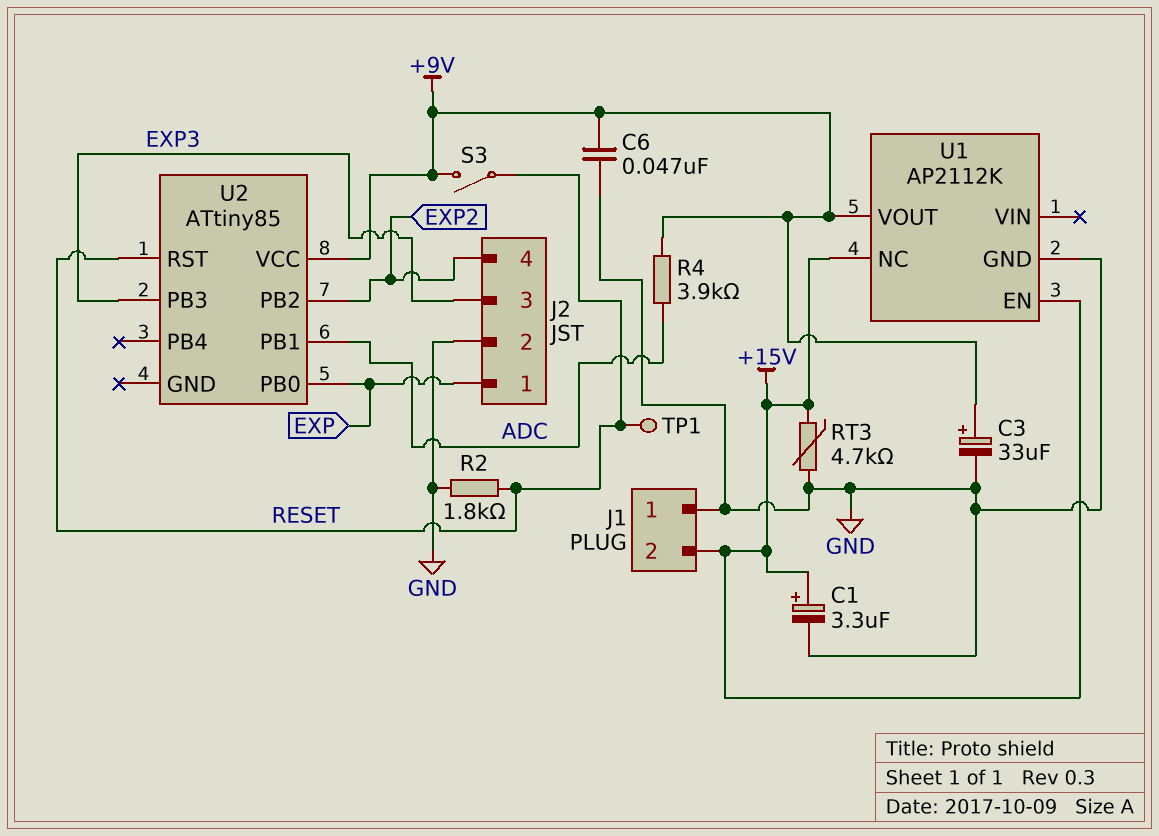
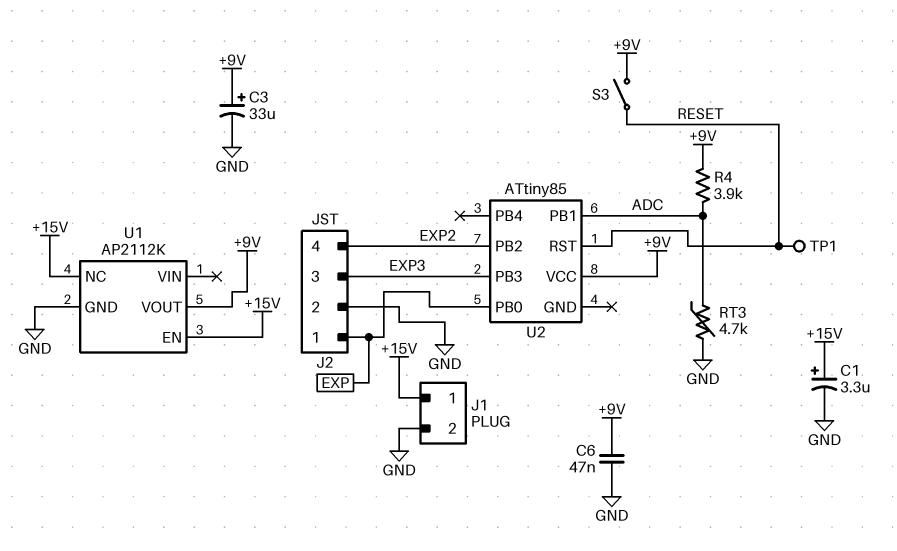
J1 pin 1: GND -> +15V
J1 pin 2: +15V -> GND
R2: 1.8k (GND, RESET) -> none
RT3: 4.7k (+15V, GND) -> 4.7k (ADC, GND)

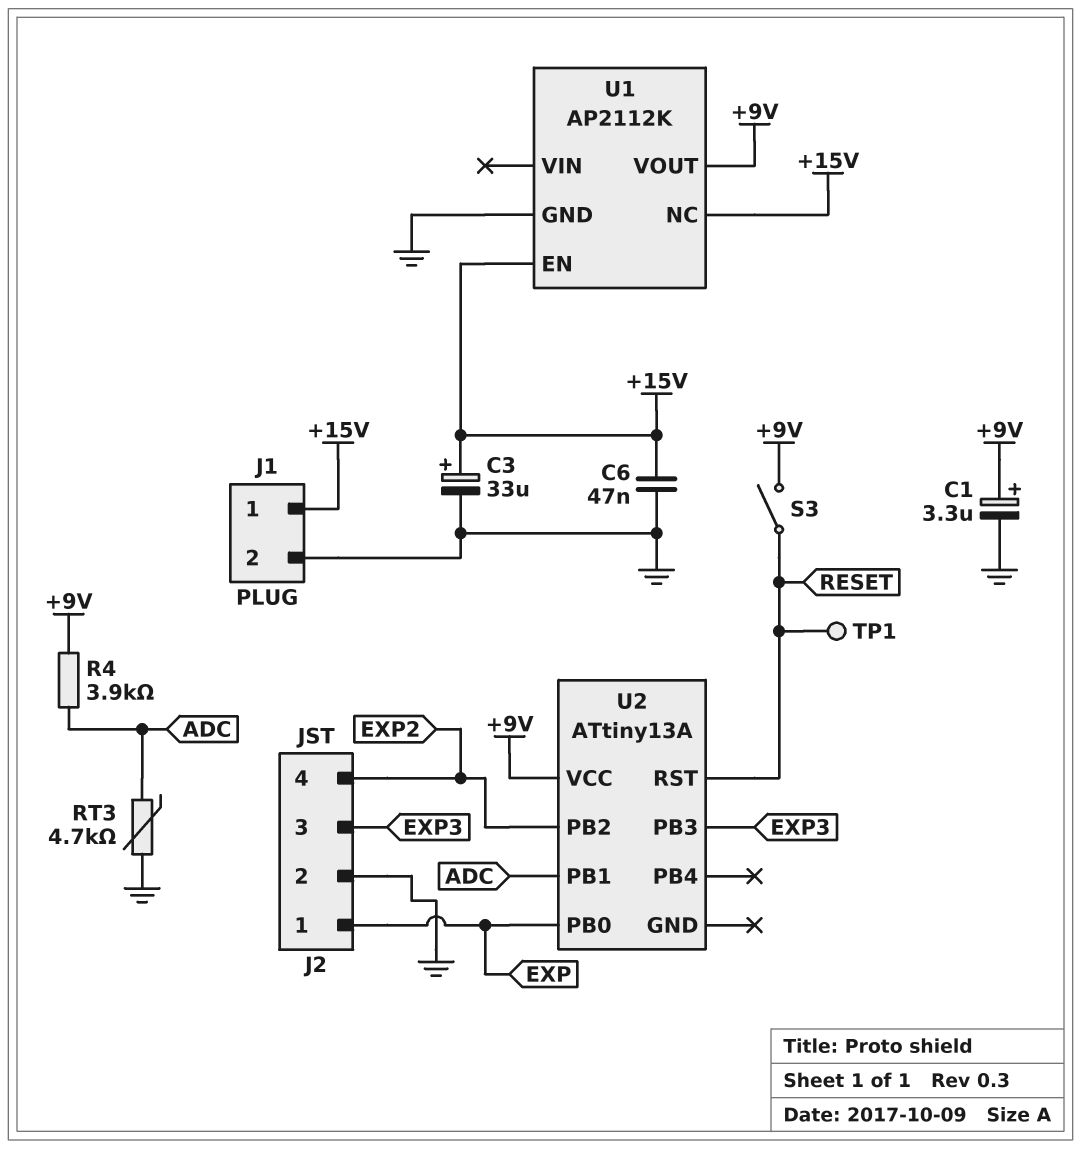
C1: 3.3uF (plus +15V, minus GND) -> 3.3uF (plus +9V, minus GND)
C3: 33uF (plus +9V, minus GND) -> 33uF (plus +15V, minus GND)
C6: 47nF (+9V, GND) -> 47nF (+15V, GND)
U2: ATtiny85 -> ATtiny13A

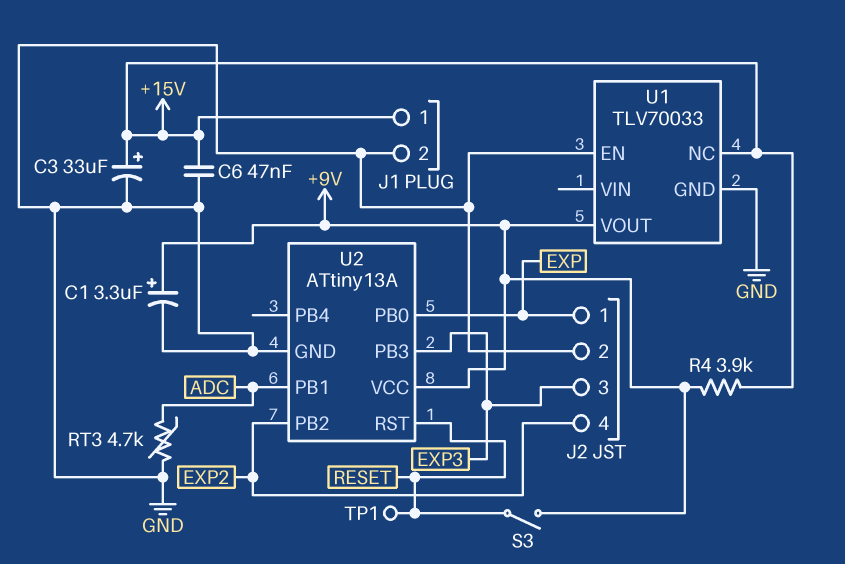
R4: 3.9k (+9V, ADC) -> 3.9k (+9V, +15V)
U1: AP2112K -> TLV70033
U1 pin EN: +15V -> GND
U2 pin GND: none -> GND

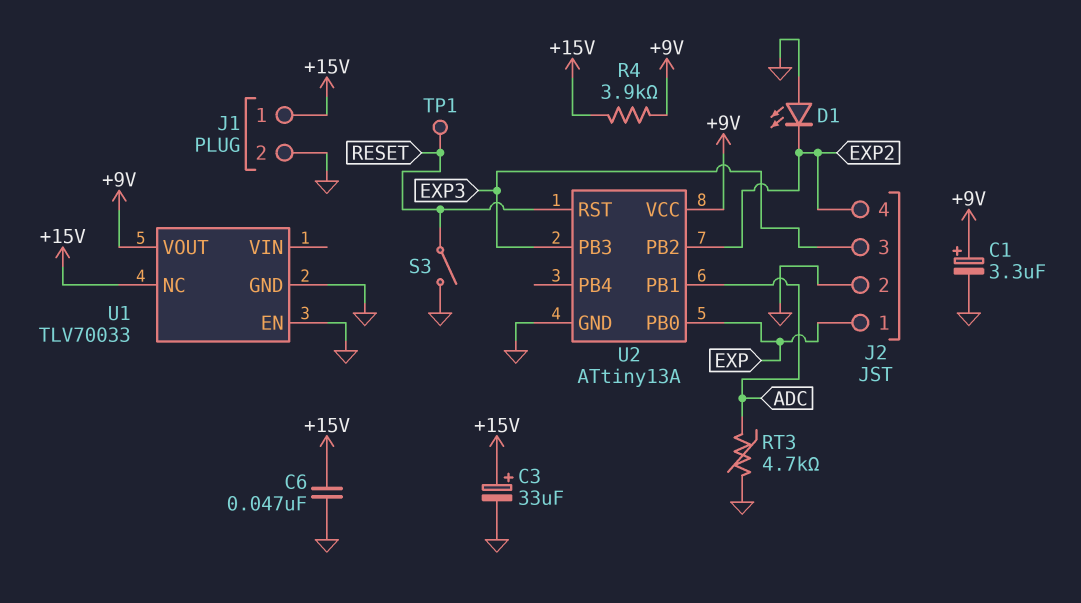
D1: none -> LED (A GND, K EXP2)
S3: switch (+9V, RESET) -> switch (GND, RESET)

